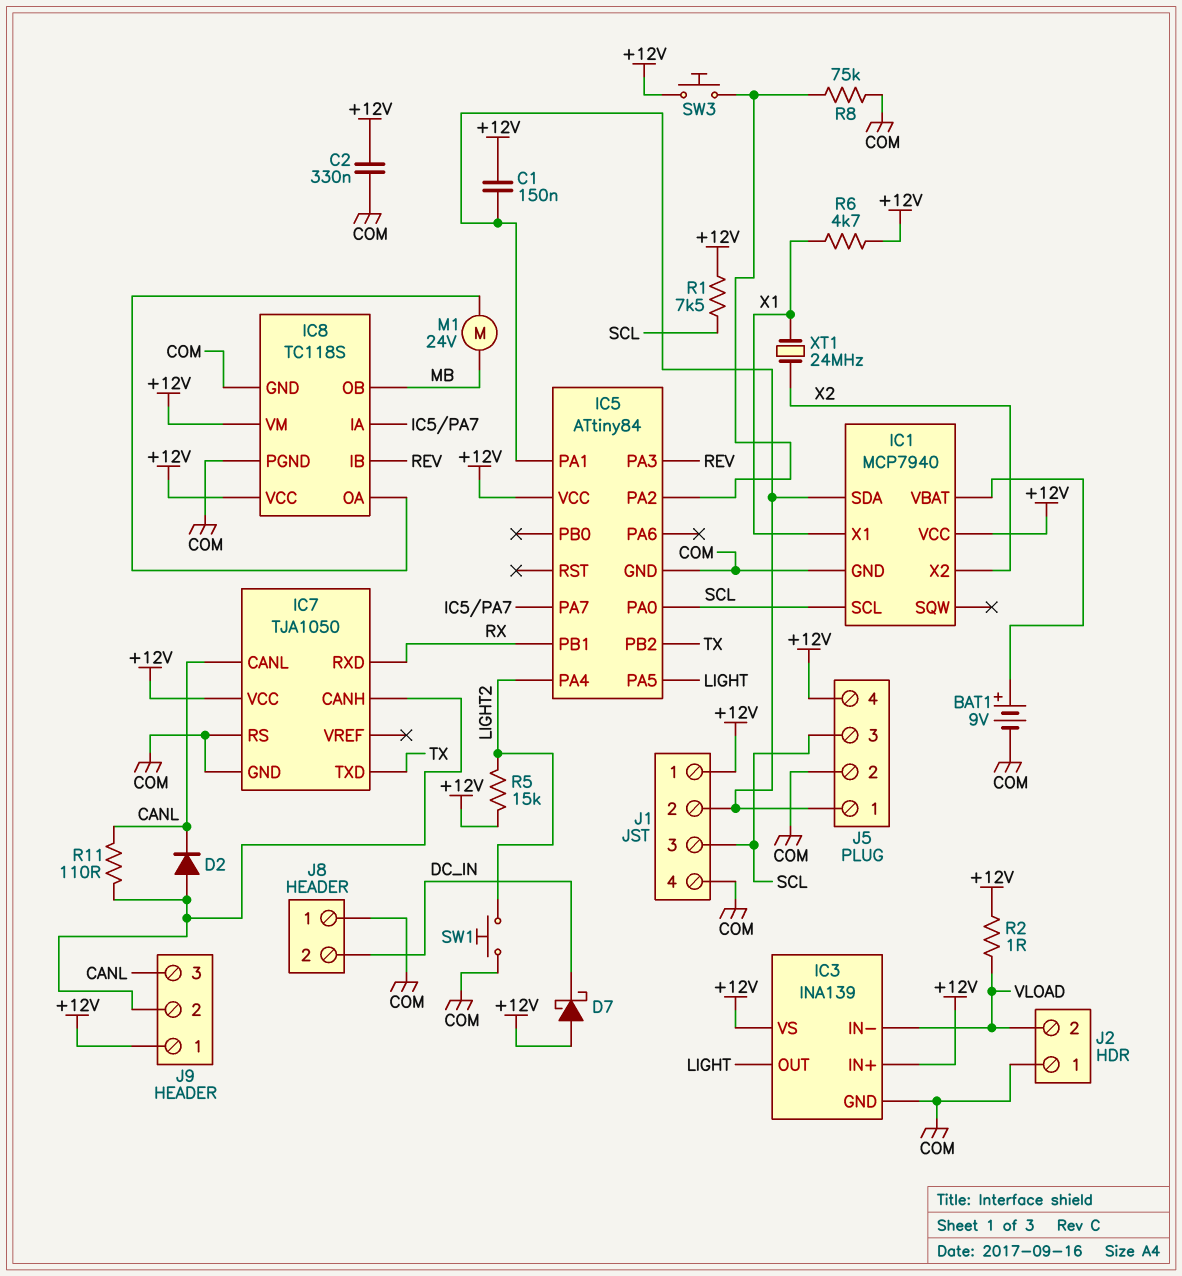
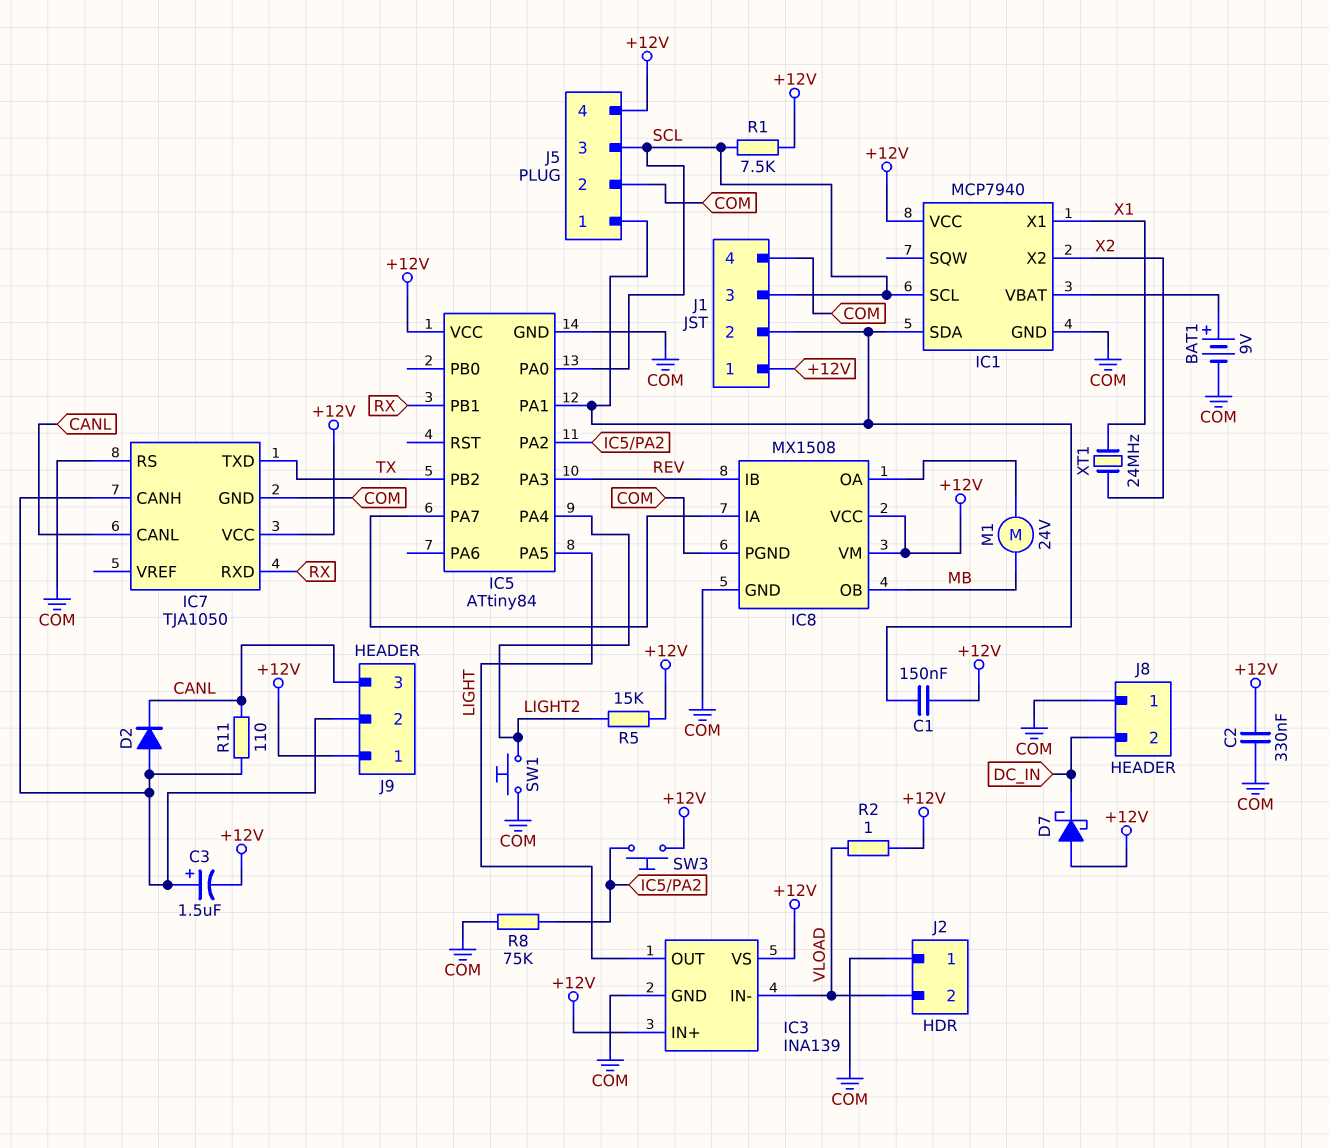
C3: none -> 1.5uF (plus IC7/CANH, minus +12V)
IC8: TC118S -> MX1508
R6: 4.7k (+12V, X1) -> none

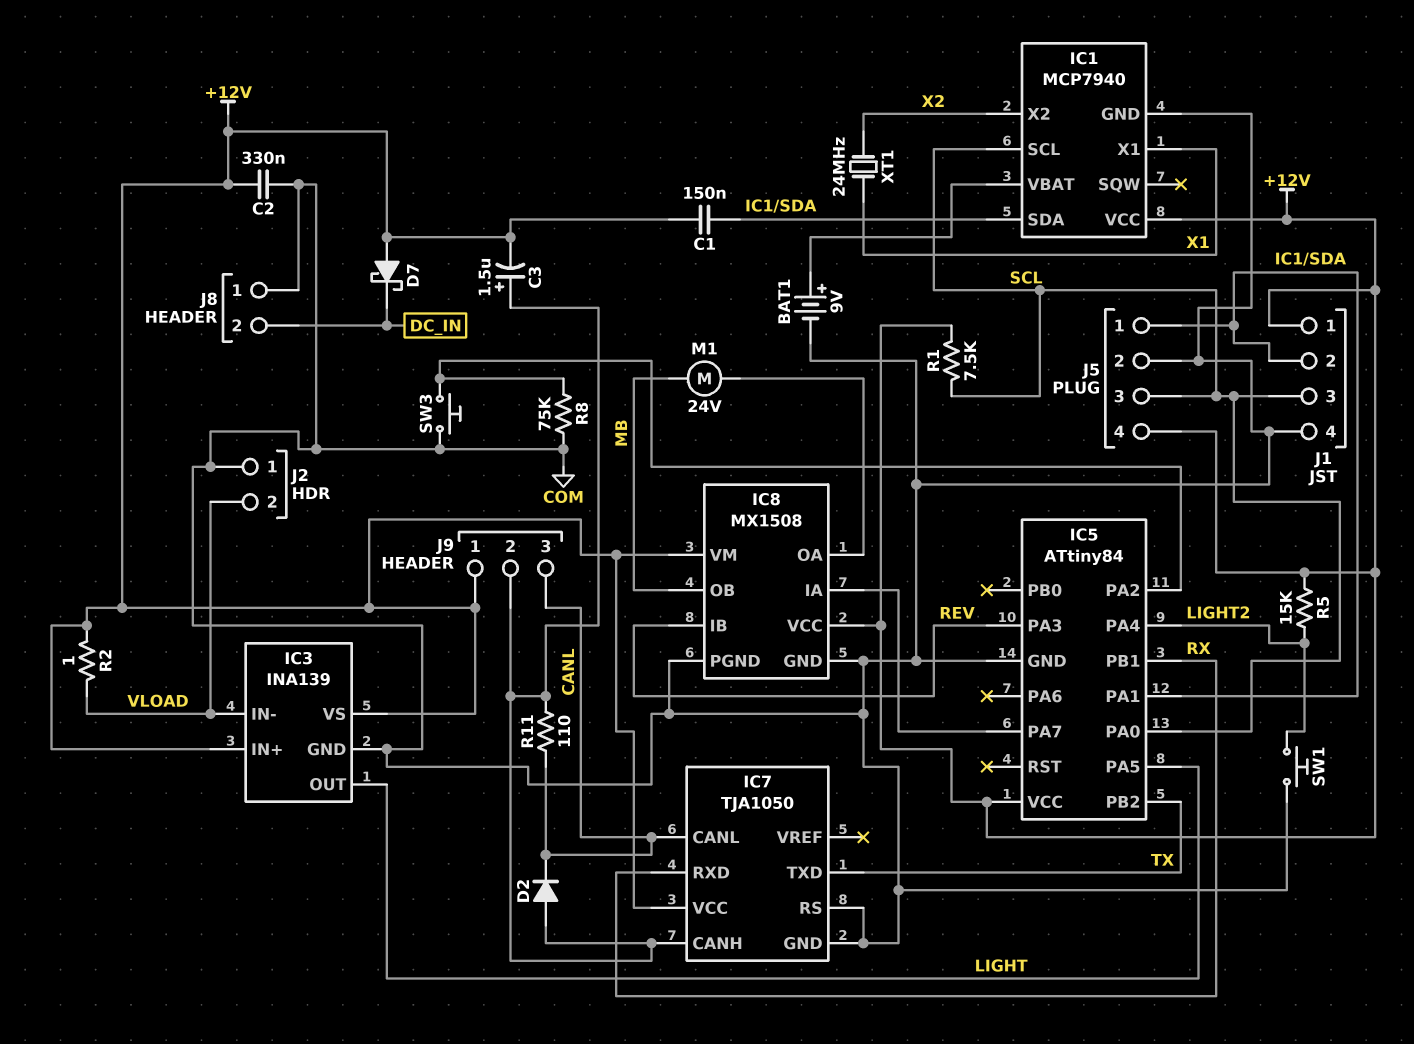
SW3: button (+12V, IC5/PA2) -> button (COM, IC5/PA2)

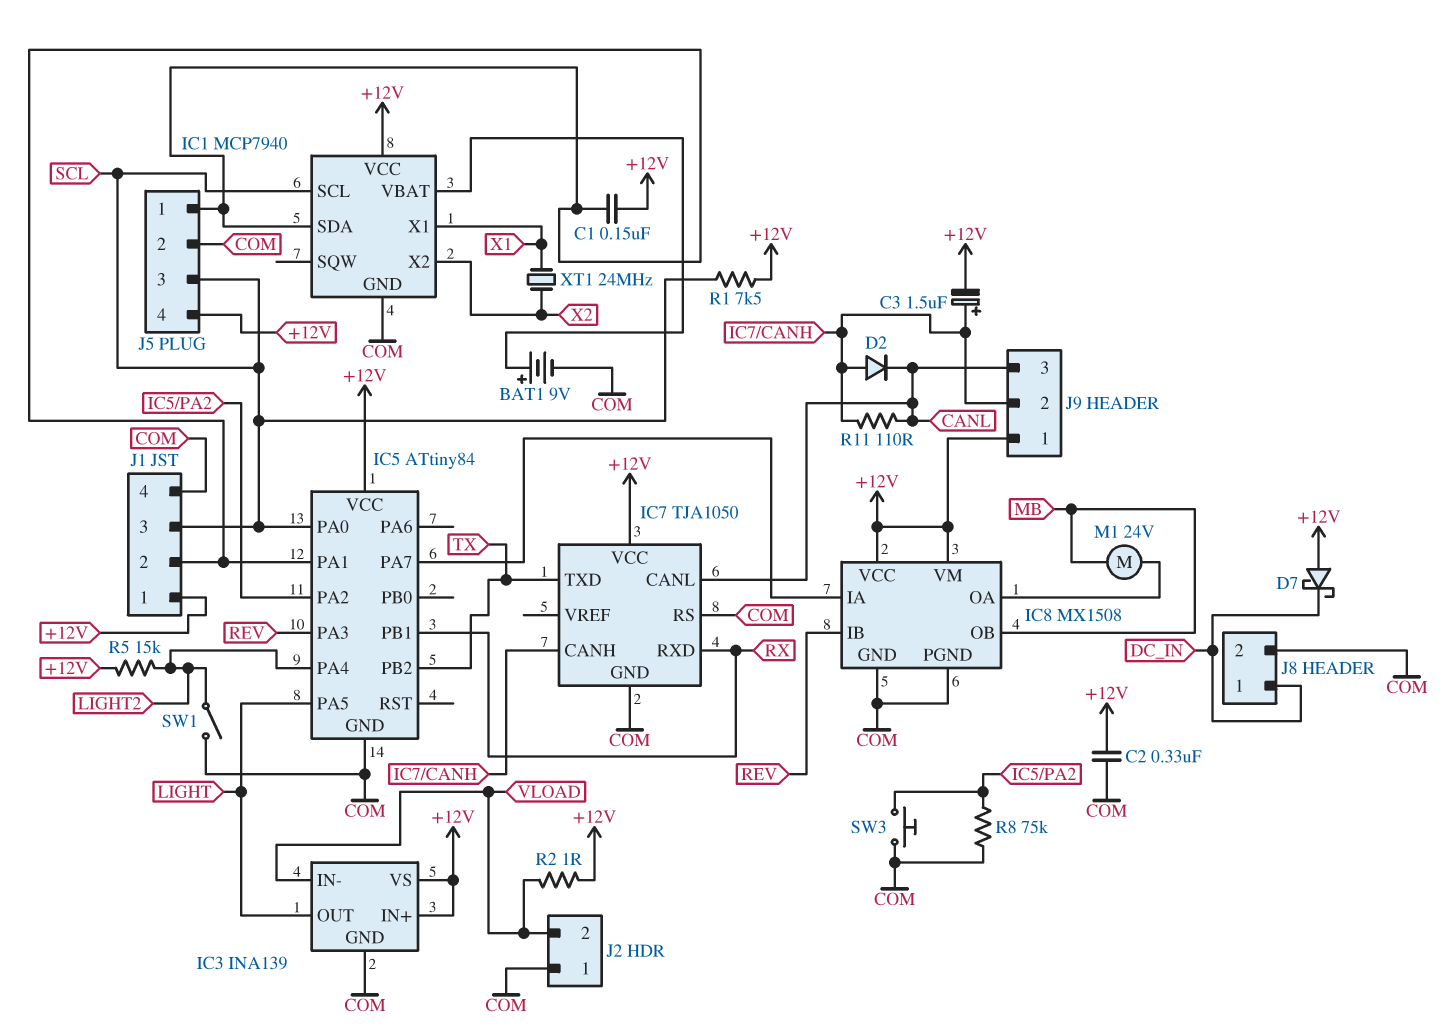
J8 pin 1: COM -> DC_IN
J8 pin 2: DC_IN -> COM
SW1: button (COM, LIGHT2) -> switch (COM, LIGHT2)

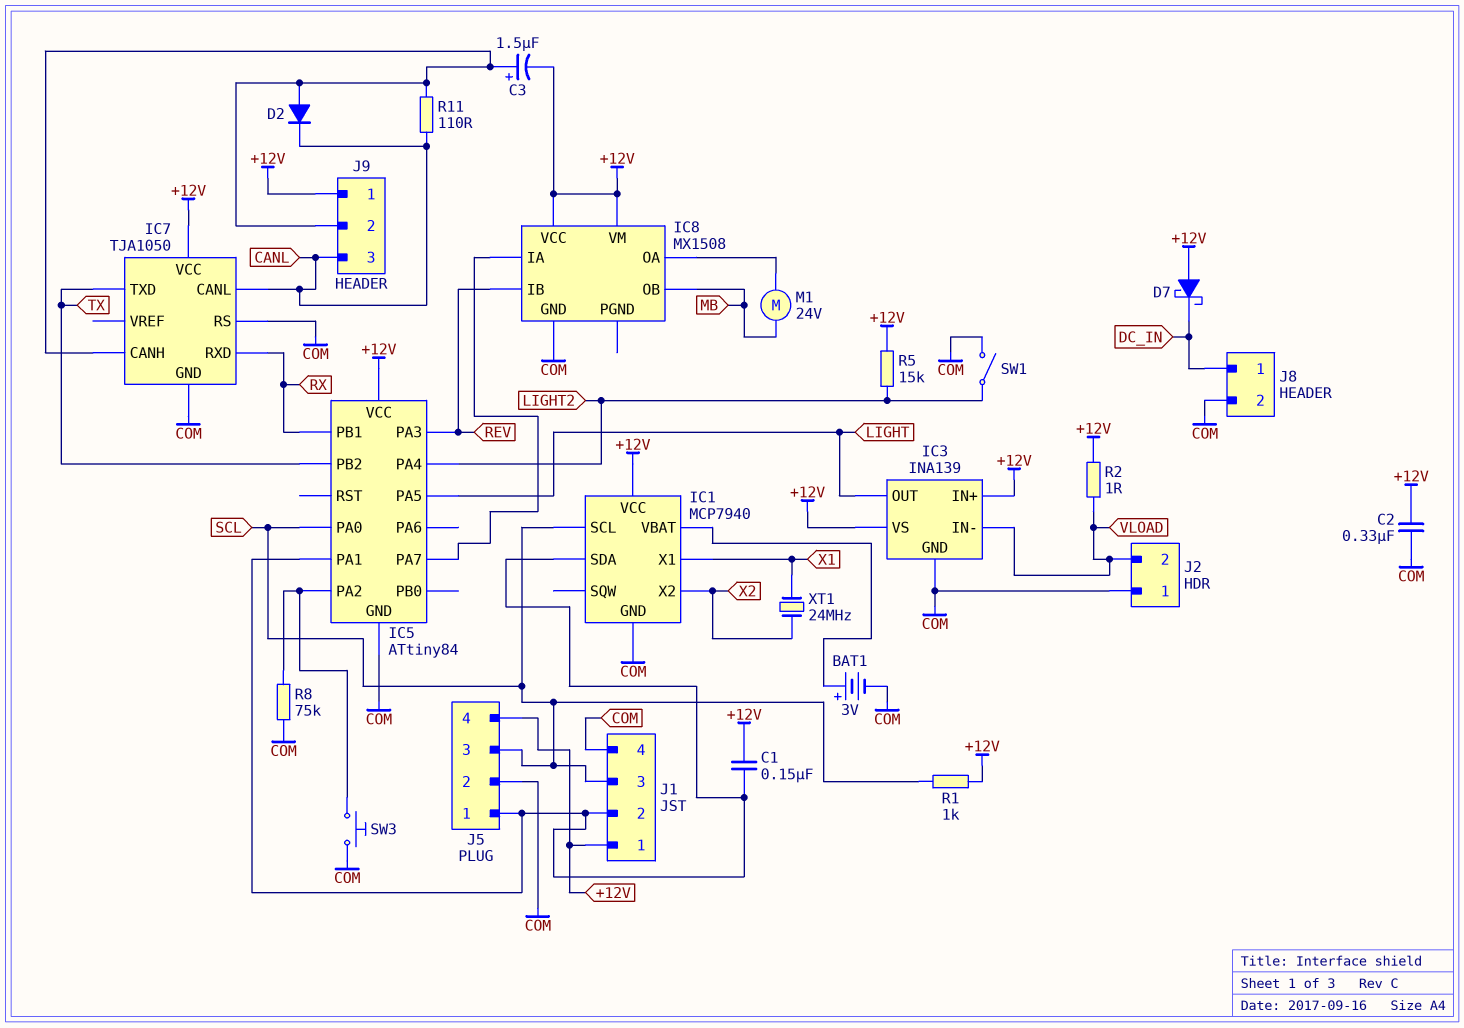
BAT1: 9V (plus IC1/VBAT, minus COM) -> 3V (plus IC1/VBAT, minus COM)
IC8 pin PGND: COM -> none
R1: 7.5k (+12V, SCL) -> 1k (+12V, SCL)

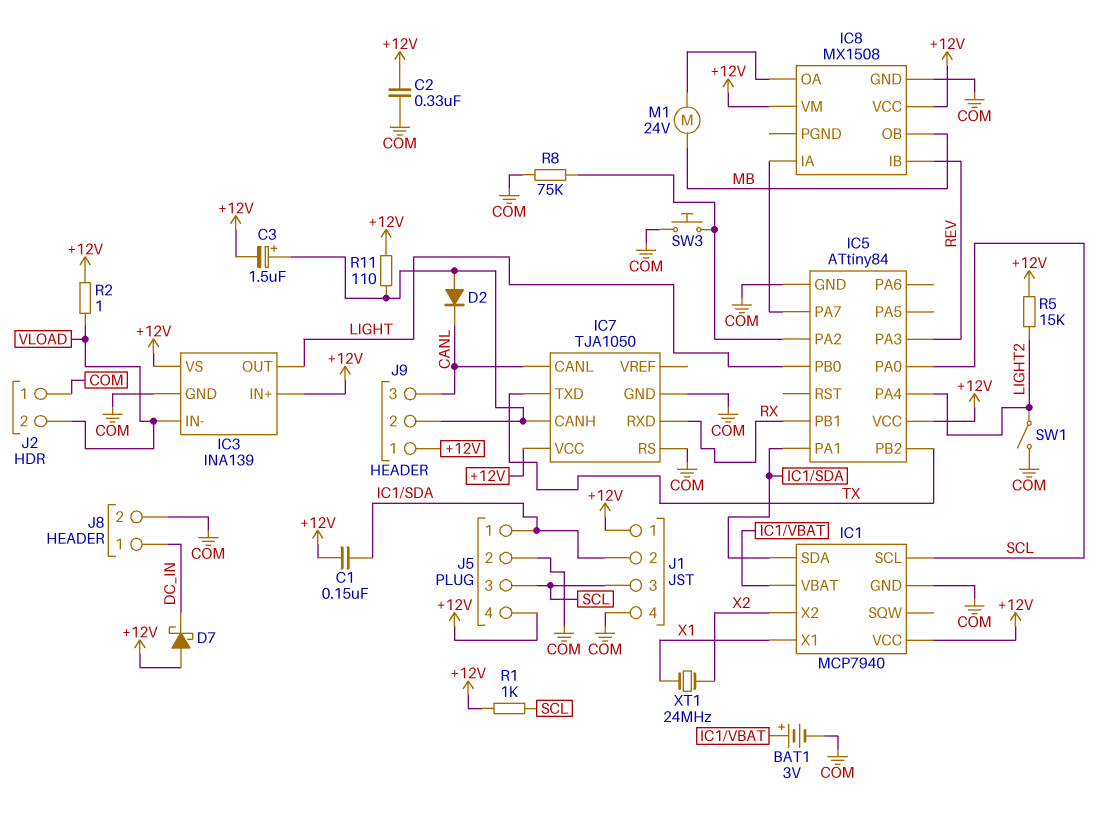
IC5 pin PA5: LIGHT -> none
IC5 pin PB0: none -> LIGHT
R11: 110 (CANL, IC7/CANH) -> 110 (+12V, IC7/CANH)

